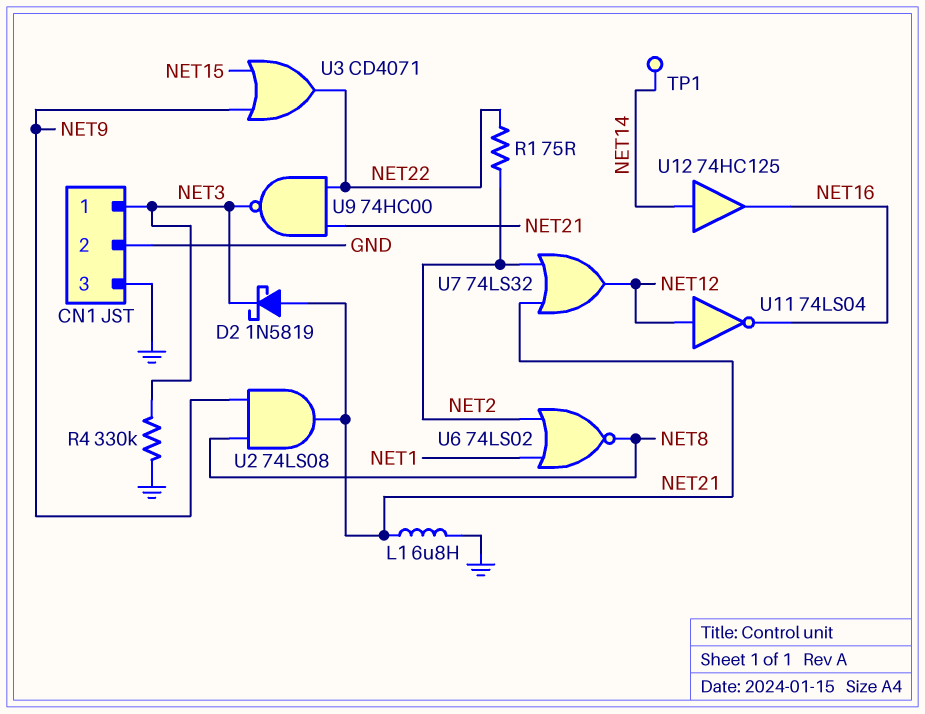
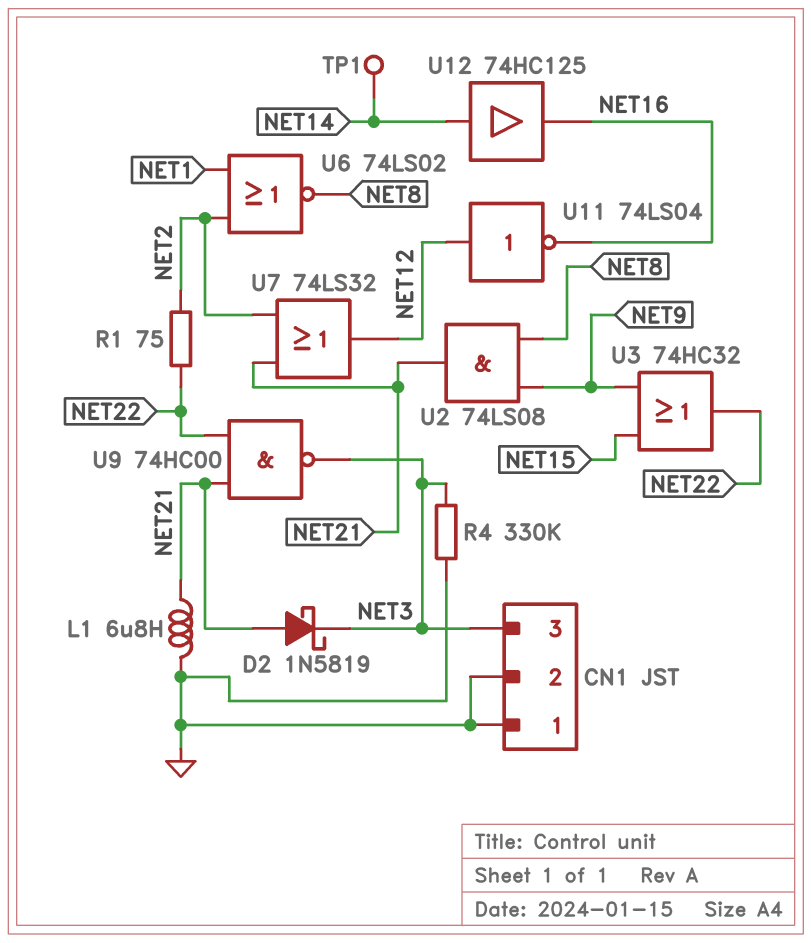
CN1 pin 1: NET3 -> GND
CN1 pin 3: GND -> NET3
U3: OR CD4071 (in NET9, in NET15, out NET22) -> OR 74HC32 (in NET9, in NET15, out NET22)

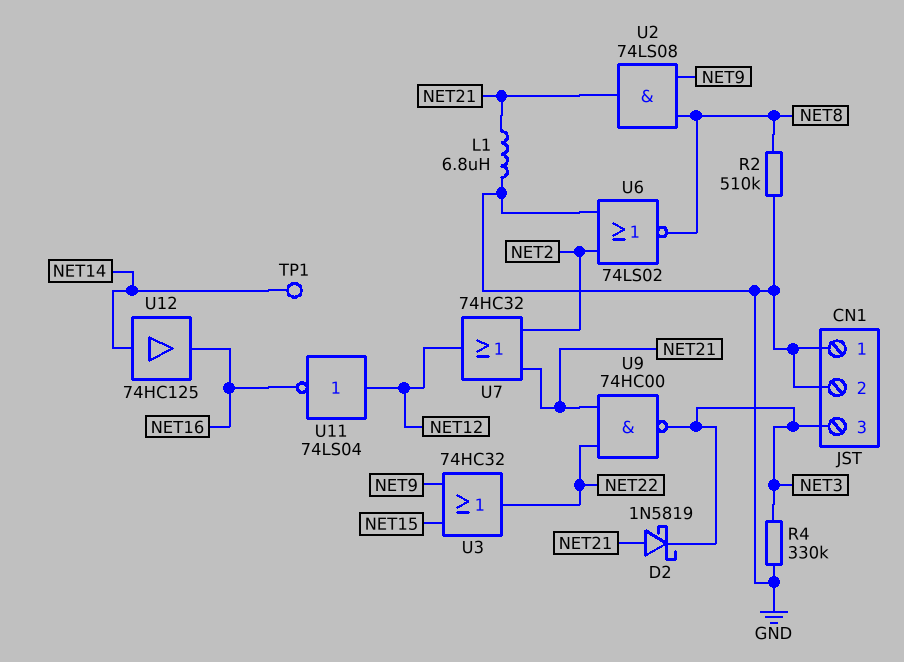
R1: 75 (NET2, NET22) -> none
R2: none -> 510k (GND, NET8)
U6: NOR 74LS02 (in NET1, in NET2, out NET8) -> NOR 74LS02 (in GND, in NET2, out NET8)
U7: OR 74LS32 (in NET2, in NET21, out NET12) -> OR 74HC32 (in NET2, in NET21, out NET12)

